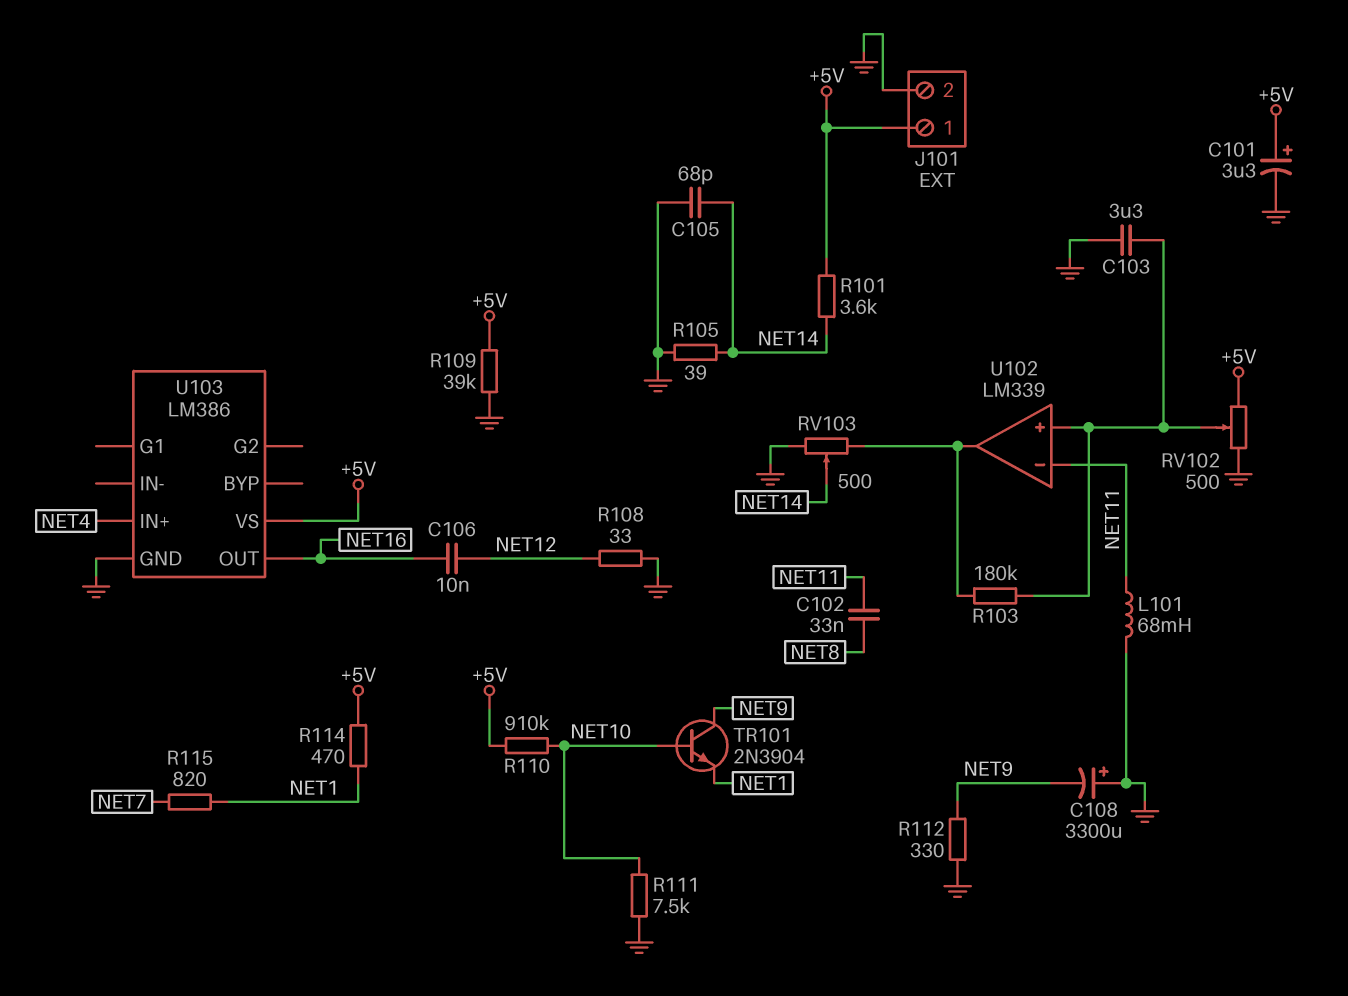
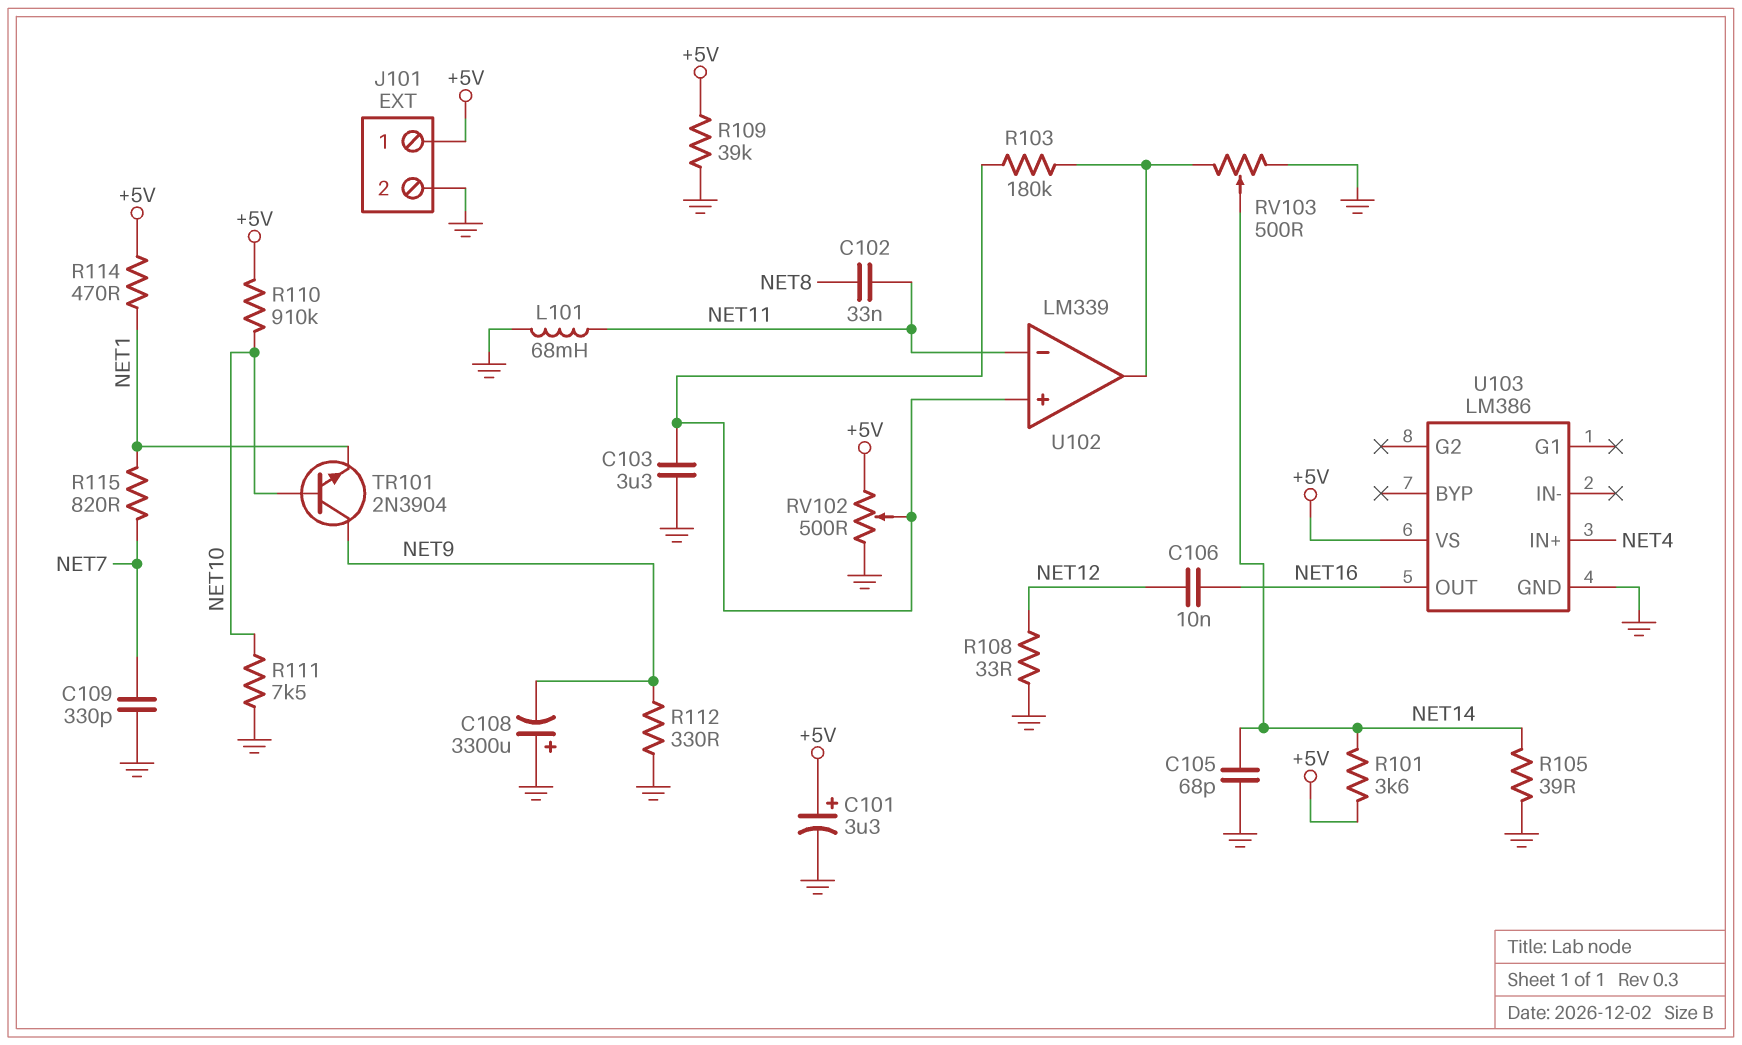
C109: none -> 330pF (GND, NET7)

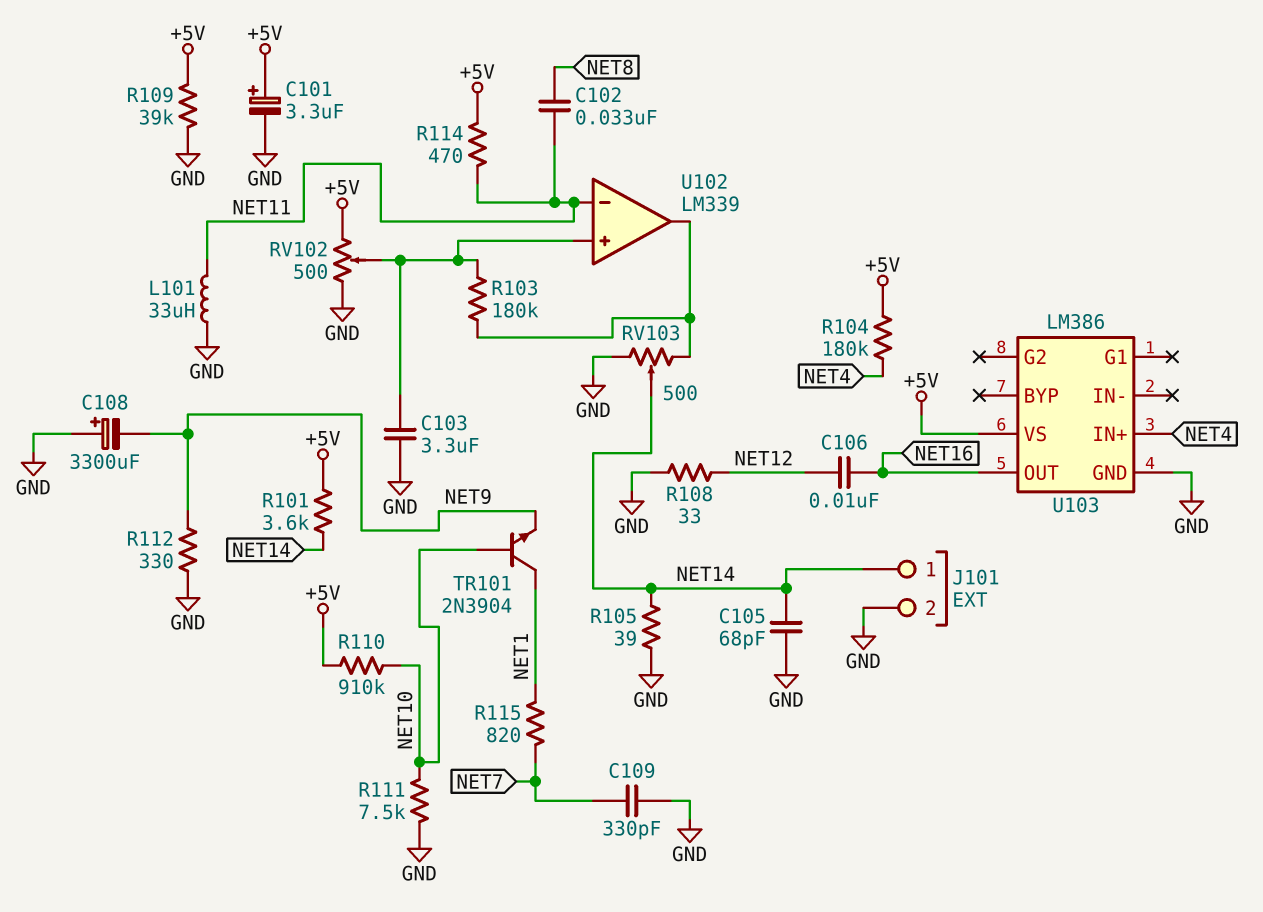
J101 pin 1: +5V -> NET14
L101: 68mH (GND, NET11) -> 33uH (GND, NET11)
R104: none -> 180k (+5V, NET4)
R114: 470 (+5V, NET1) -> 470 (+5V, NET11)
TR101: NPN 2N3904 (B NET10, C NET9, E NET1) -> NPN 2N3904 (B NET10, C NET1, E NET9)

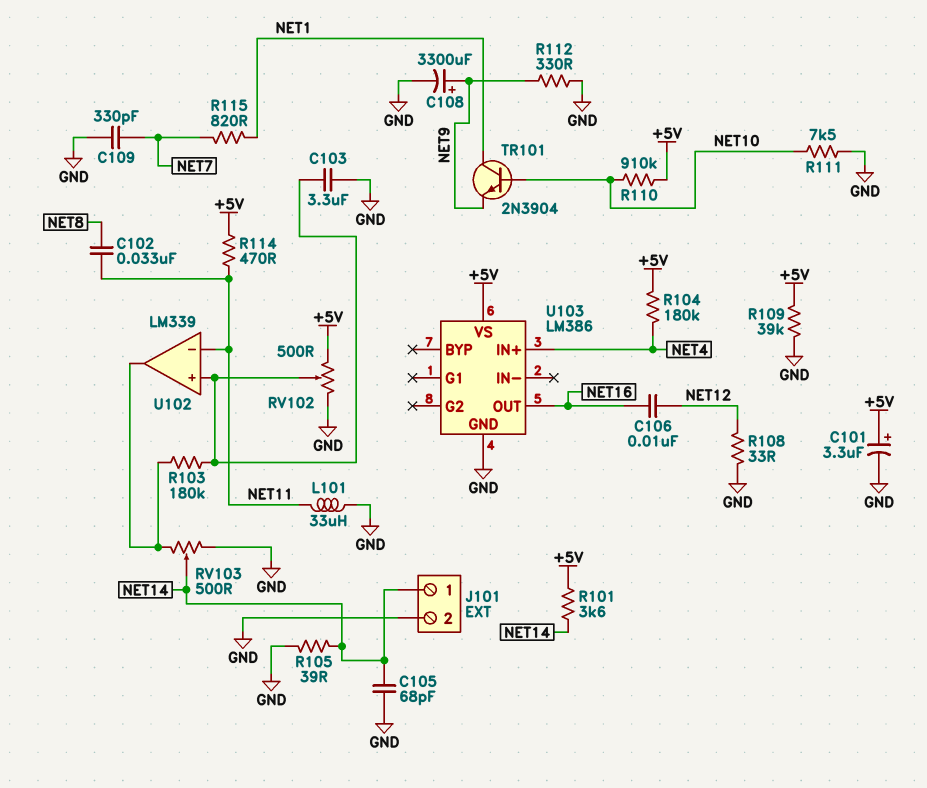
C108: 3300uF (plus GND, minus NET9) -> 3300uF (plus NET9, minus GND)

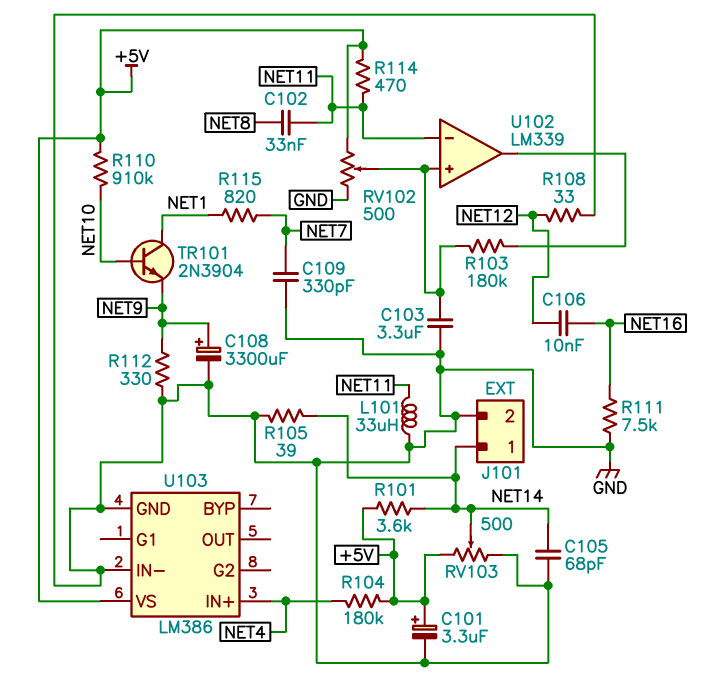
R109: 39k (+5V, GND) -> none
R111: 7.5k (GND, NET10) -> 7.5k (GND, NET16)
RV103: 500 (GND, U102/out, wiper NET14) -> 500 (+5V, GND, wiper NET14)
U103 pin IN-: none -> GND
U103 pin OUT: NET16 -> none

